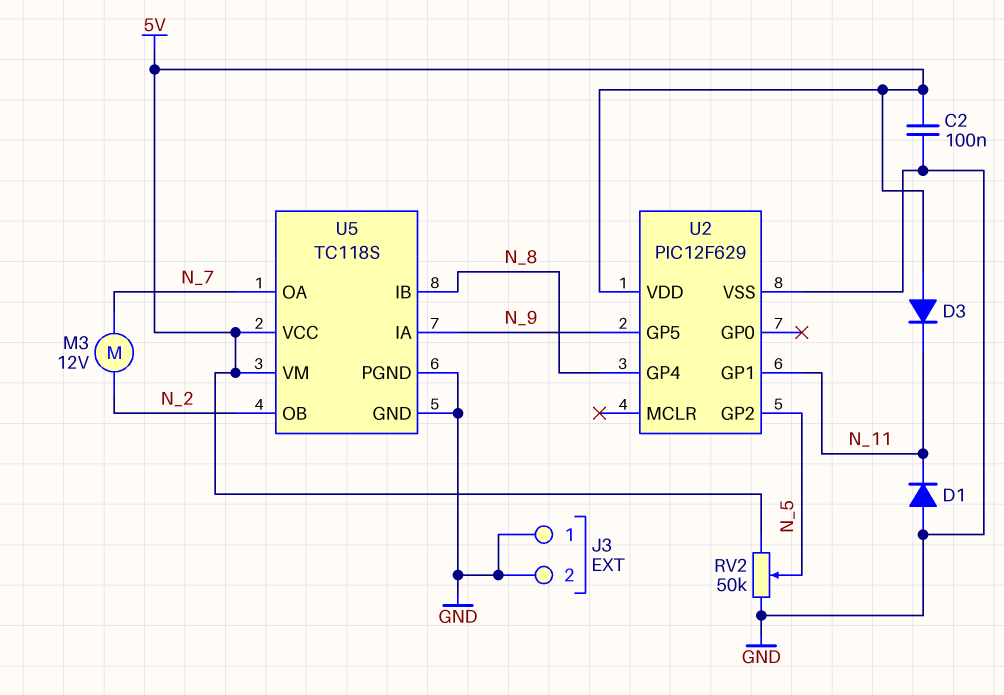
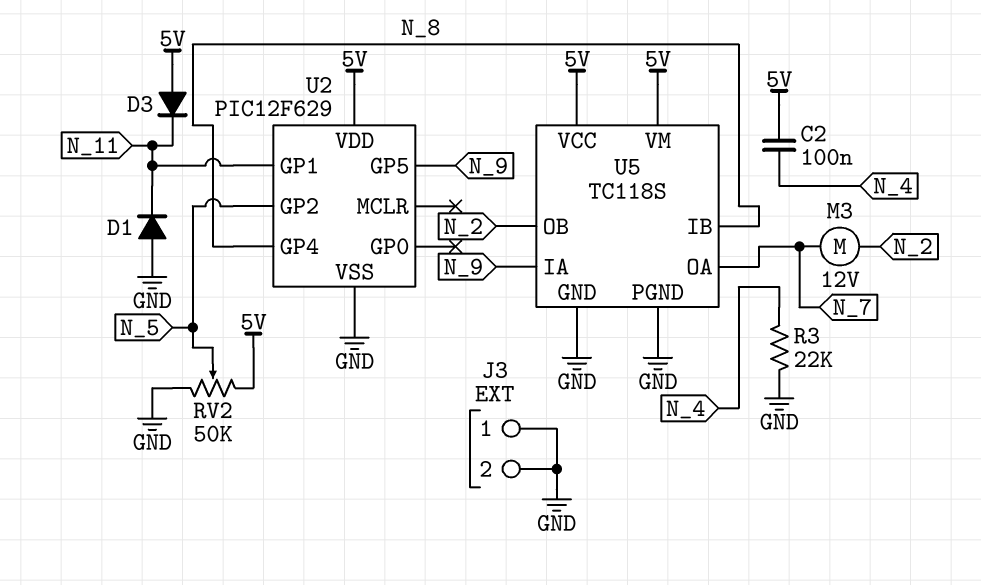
C2: 100nF (5V, GND) -> 100nF (5V, N_4)
R3: none -> 22k (GND, N_4)

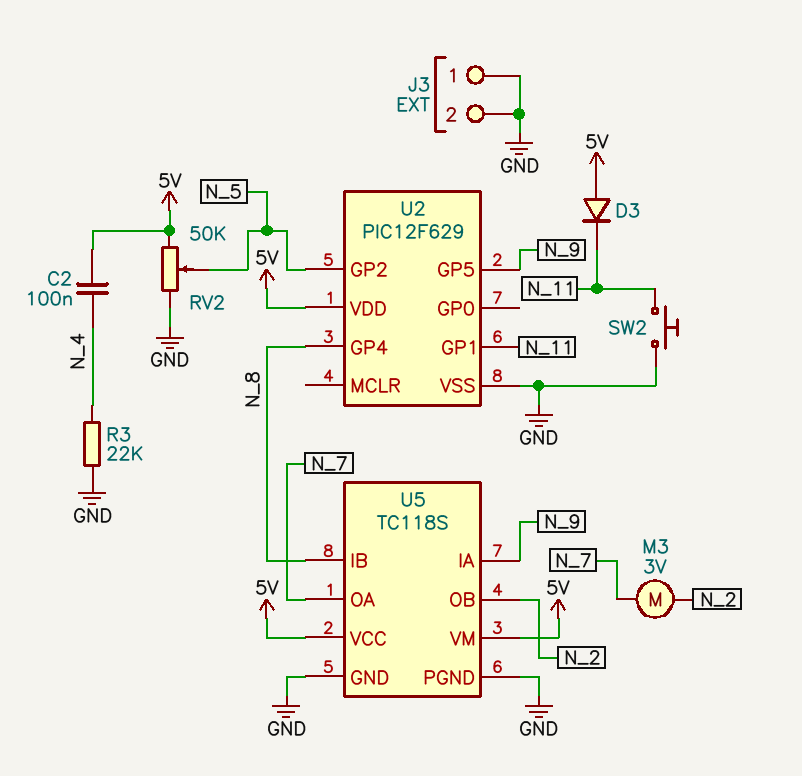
D1: diode (A GND, K N_11) -> none
M3: motor 12V (N_2, N_7) -> motor 3V (N_2, N_7)
SW2: none -> button (GND, N_11)

